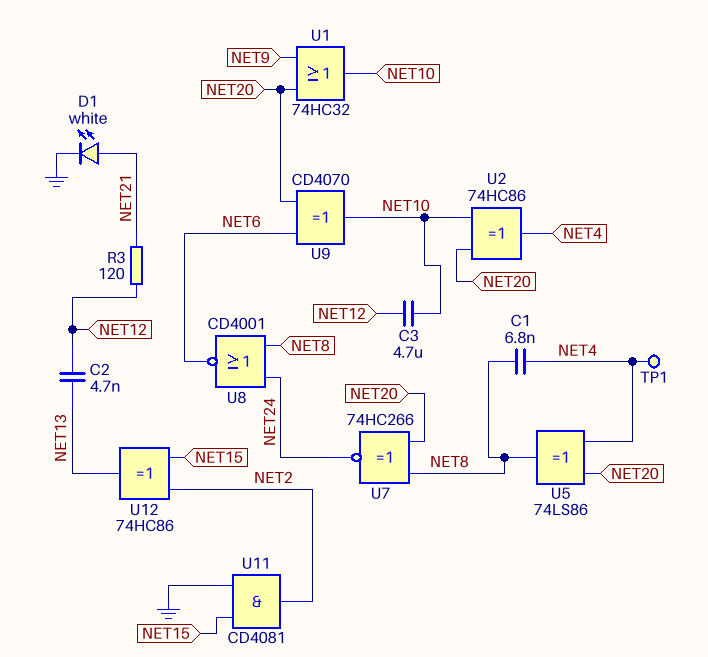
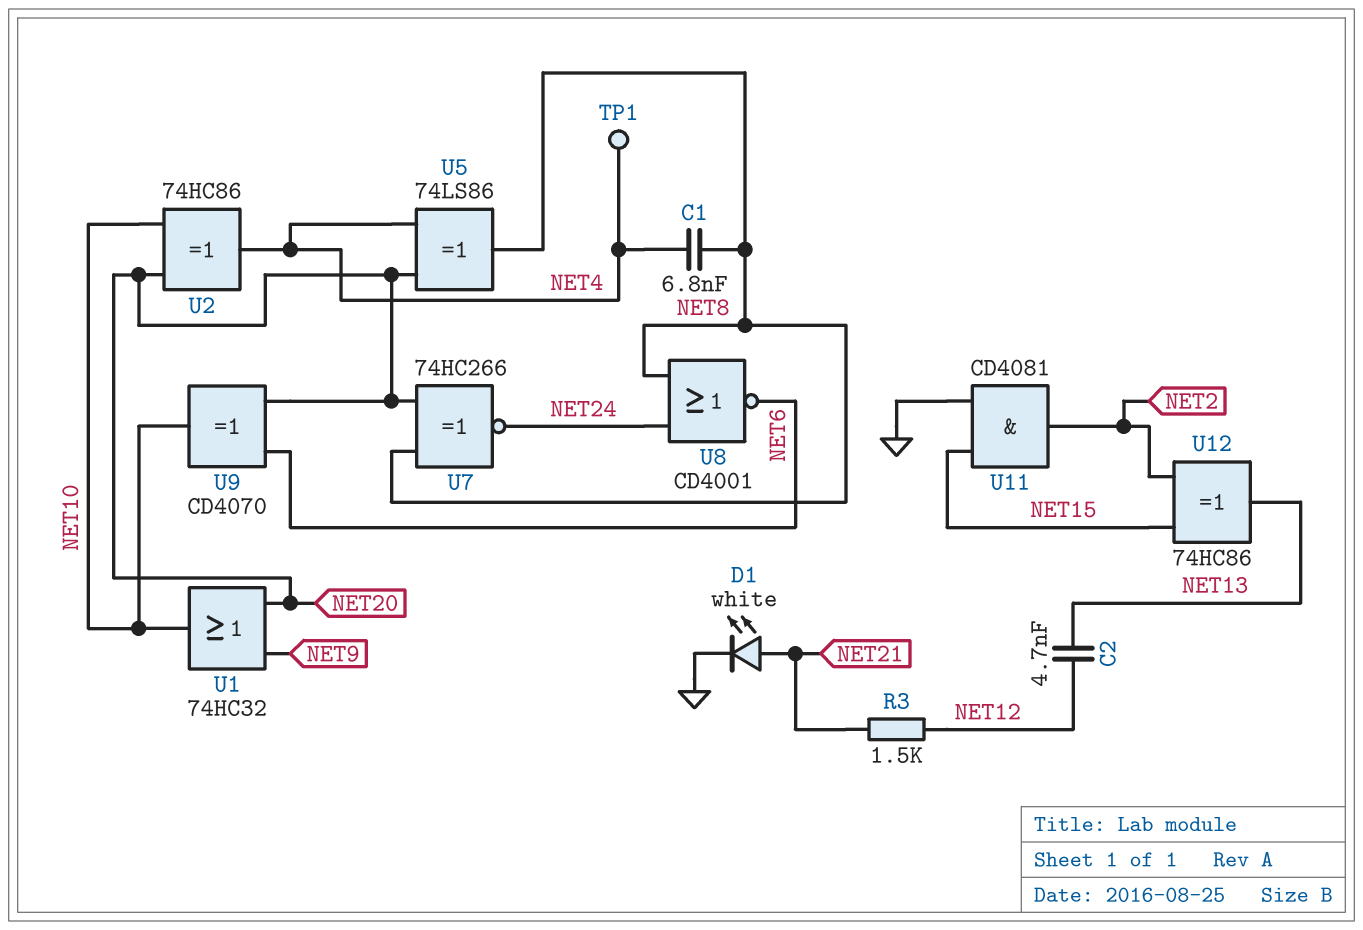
C3: 4.7uF (NET10, NET12) -> none
R3: 120 (NET12, NET21) -> 1.5k (NET12, NET21)

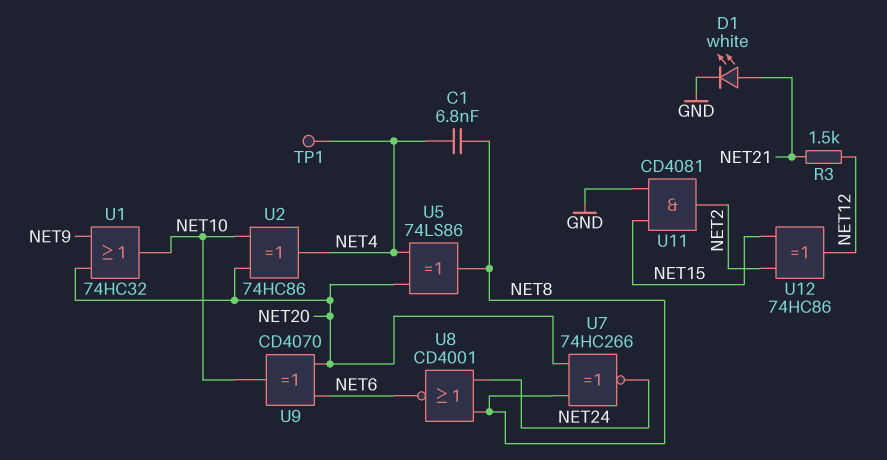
C2: 4.7nF (NET12, NET13) -> none
U12: XOR 74HC86 (in NET2, in NET15, out NET13) -> XOR 74HC86 (in NET2, in NET15, out NET12)

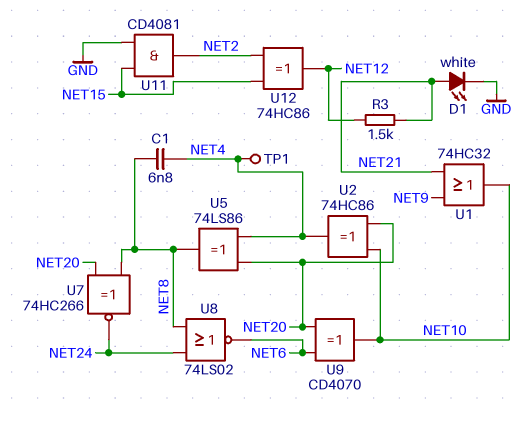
U1: OR 74HC32 (in NET9, in NET20, out NET10) -> OR 74HC32 (in NET9, in NET21, out NET10)
U8: NOR CD4001 (in NET8, in NET24, out NET6) -> NOR 74LS02 (in NET8, in NET24, out NET6)

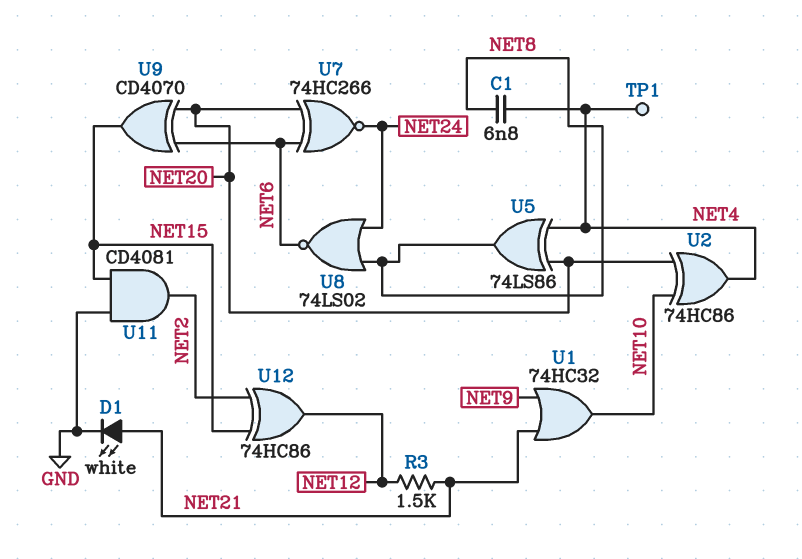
U7: XNOR 74HC266 (in NET8, in NET20, out NET24) -> XNOR 74HC266 (in NET6, in NET20, out NET24)
U9: XOR CD4070 (in NET6, in NET20, out NET10) -> XOR CD4070 (in NET6, in NET20, out NET15)

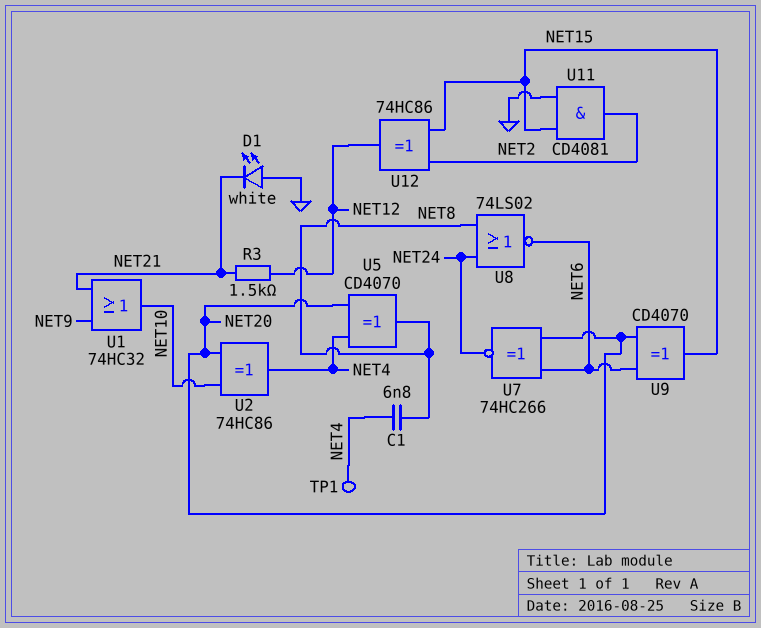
D1: LED white (A NET21, K GND) -> LED white (A GND, K NET21)
U5: XOR 74LS86 (in NET4, in NET20, out NET8) -> XOR CD4070 (in NET4, in NET20, out NET8)

